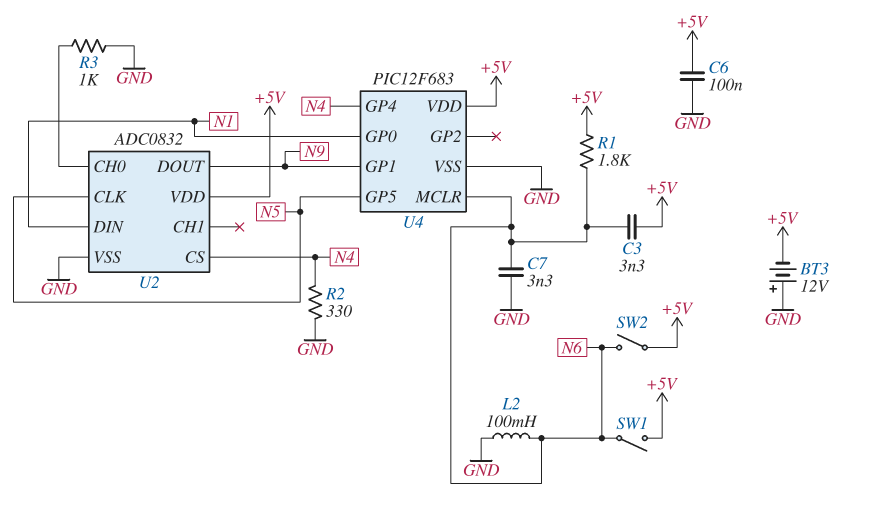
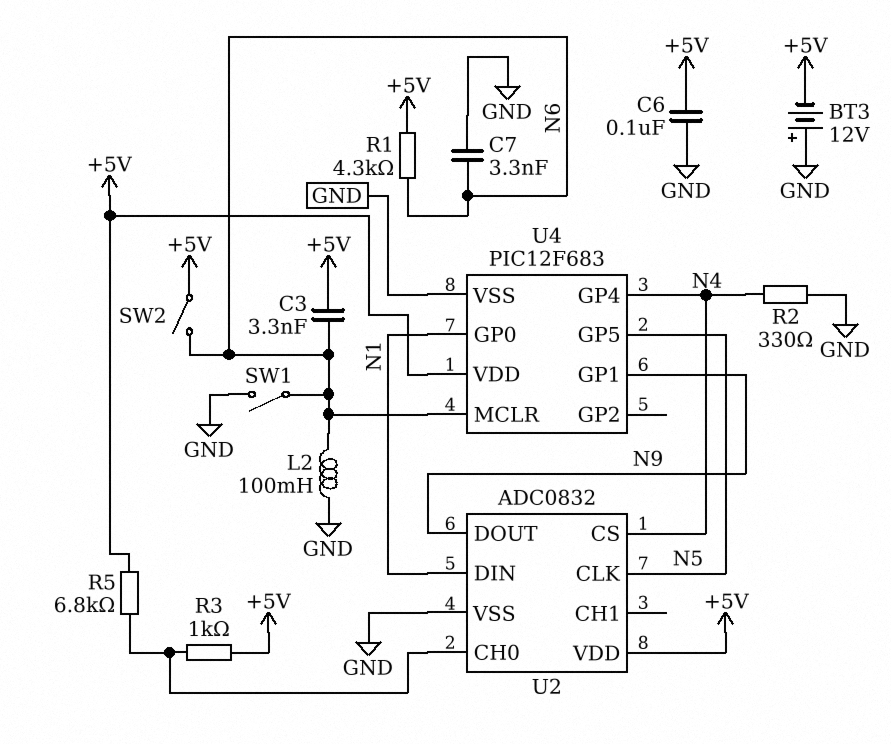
R1: 1.8k (+5V, N6) -> 4.3k (+5V, N6)
R3: 1k (GND, U2/CH0) -> 1k (+5V, U2/CH0)
R5: none -> 6.8k (+5V, U2/CH0)
SW1: switch (+5V, N6) -> switch (GND, N6)

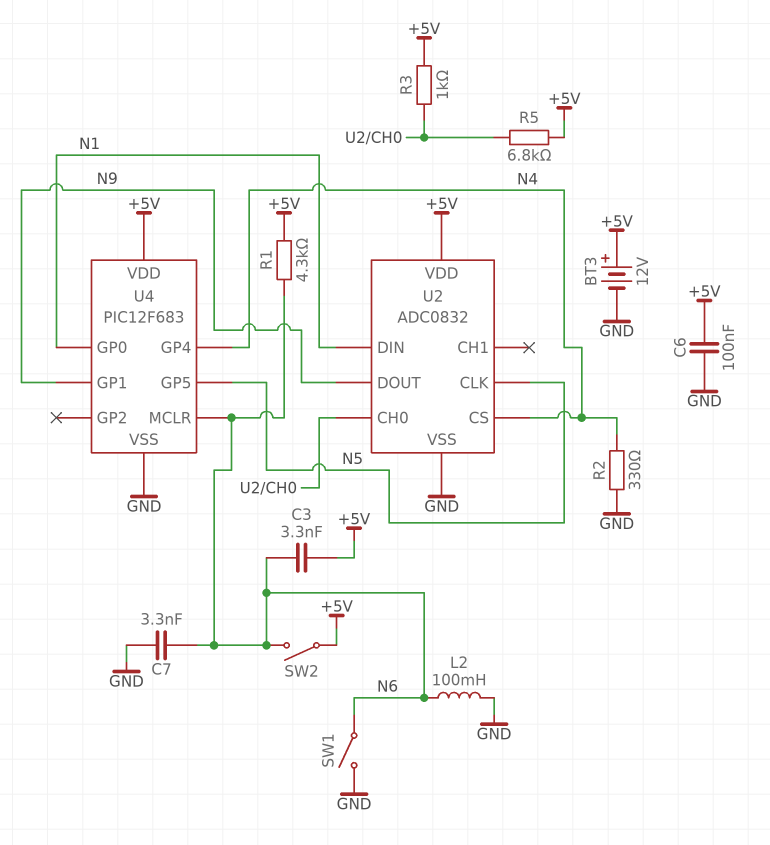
BT3: 12V (plus GND, minus +5V) -> 12V (plus +5V, minus GND)

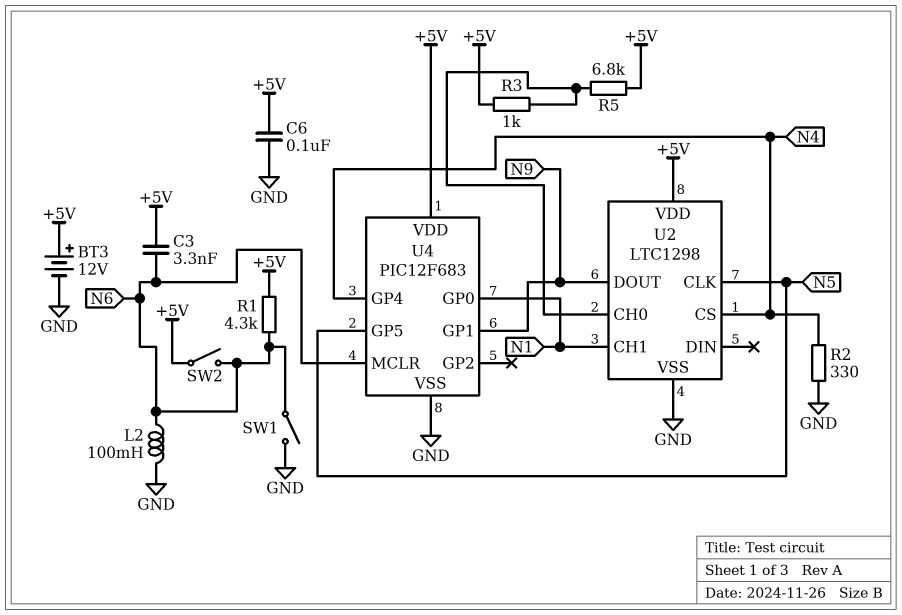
C7: 3.3nF (GND, N6) -> none
U2: ADC0832 -> LTC1298
U2 pin CH1: none -> N1
U2 pin DIN: N1 -> none

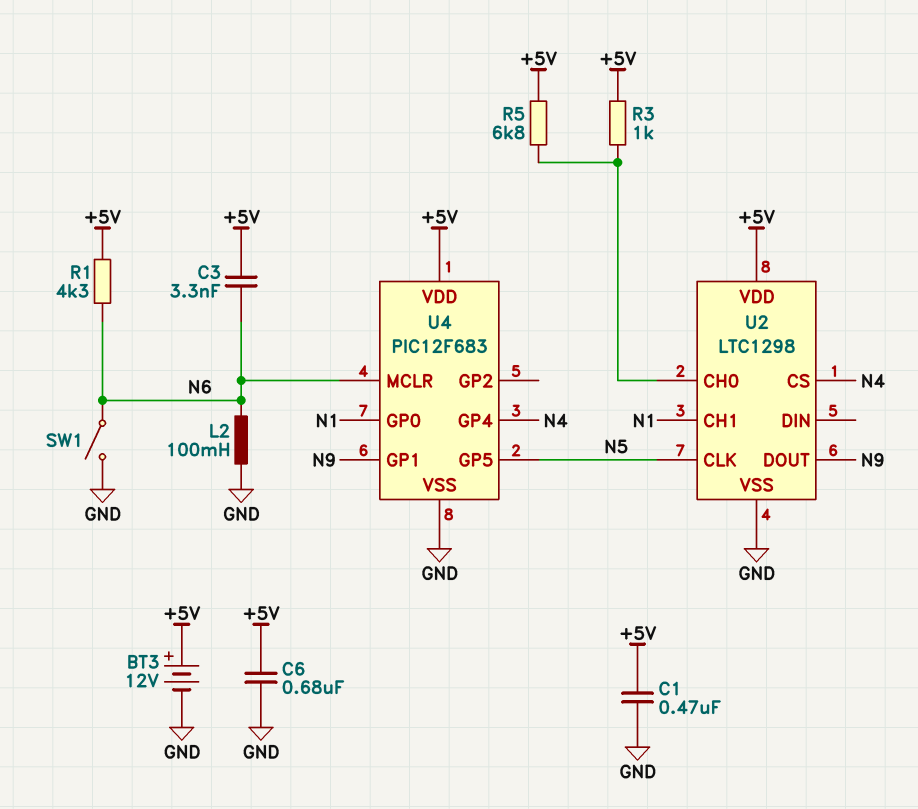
C1: none -> 470nF (+5V, GND)
C6: 100nF (+5V, GND) -> 680nF (+5V, GND)
R2: 330 (GND, N4) -> none
SW2: switch (+5V, N6) -> none

